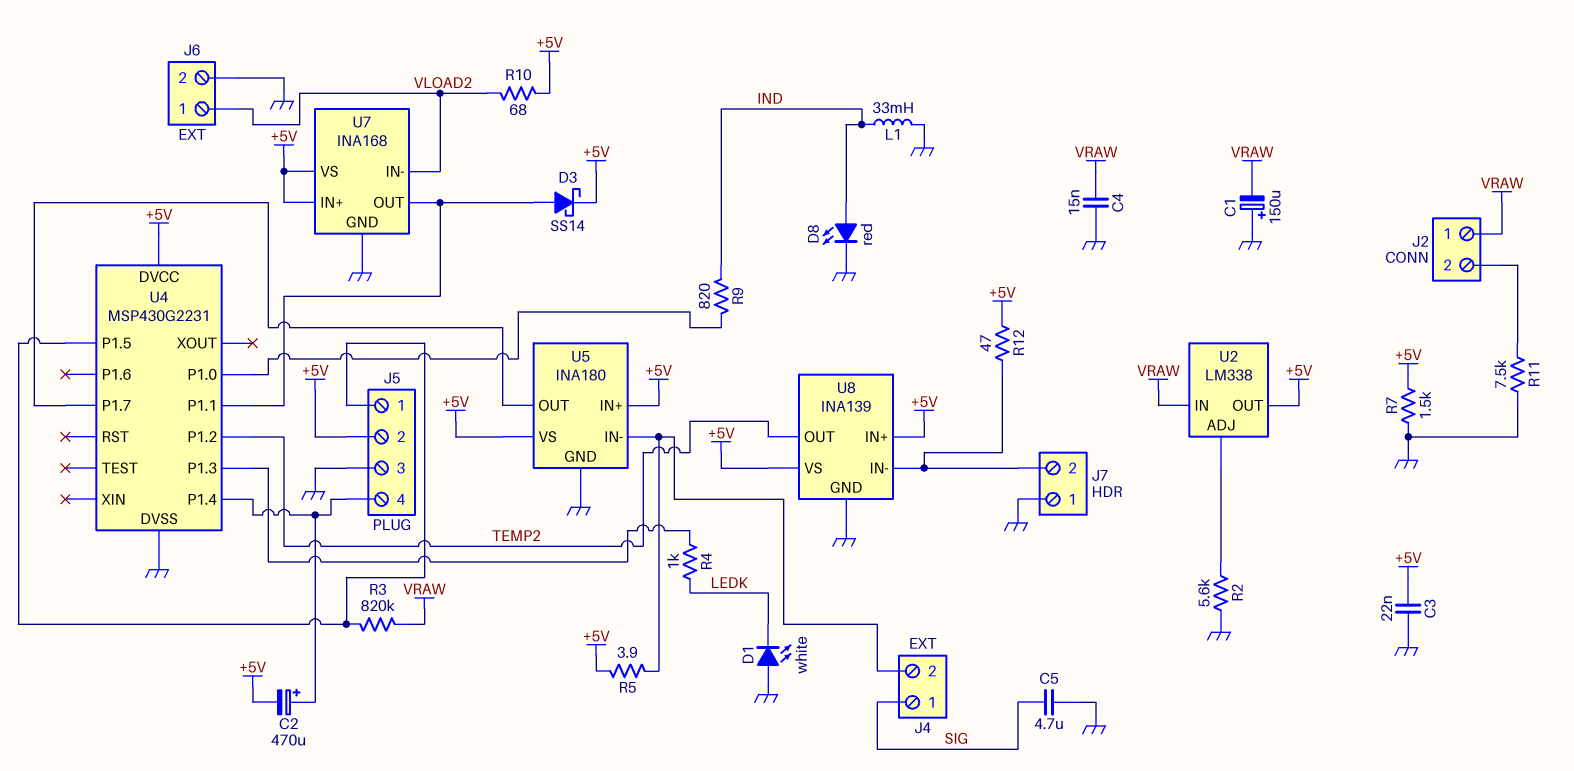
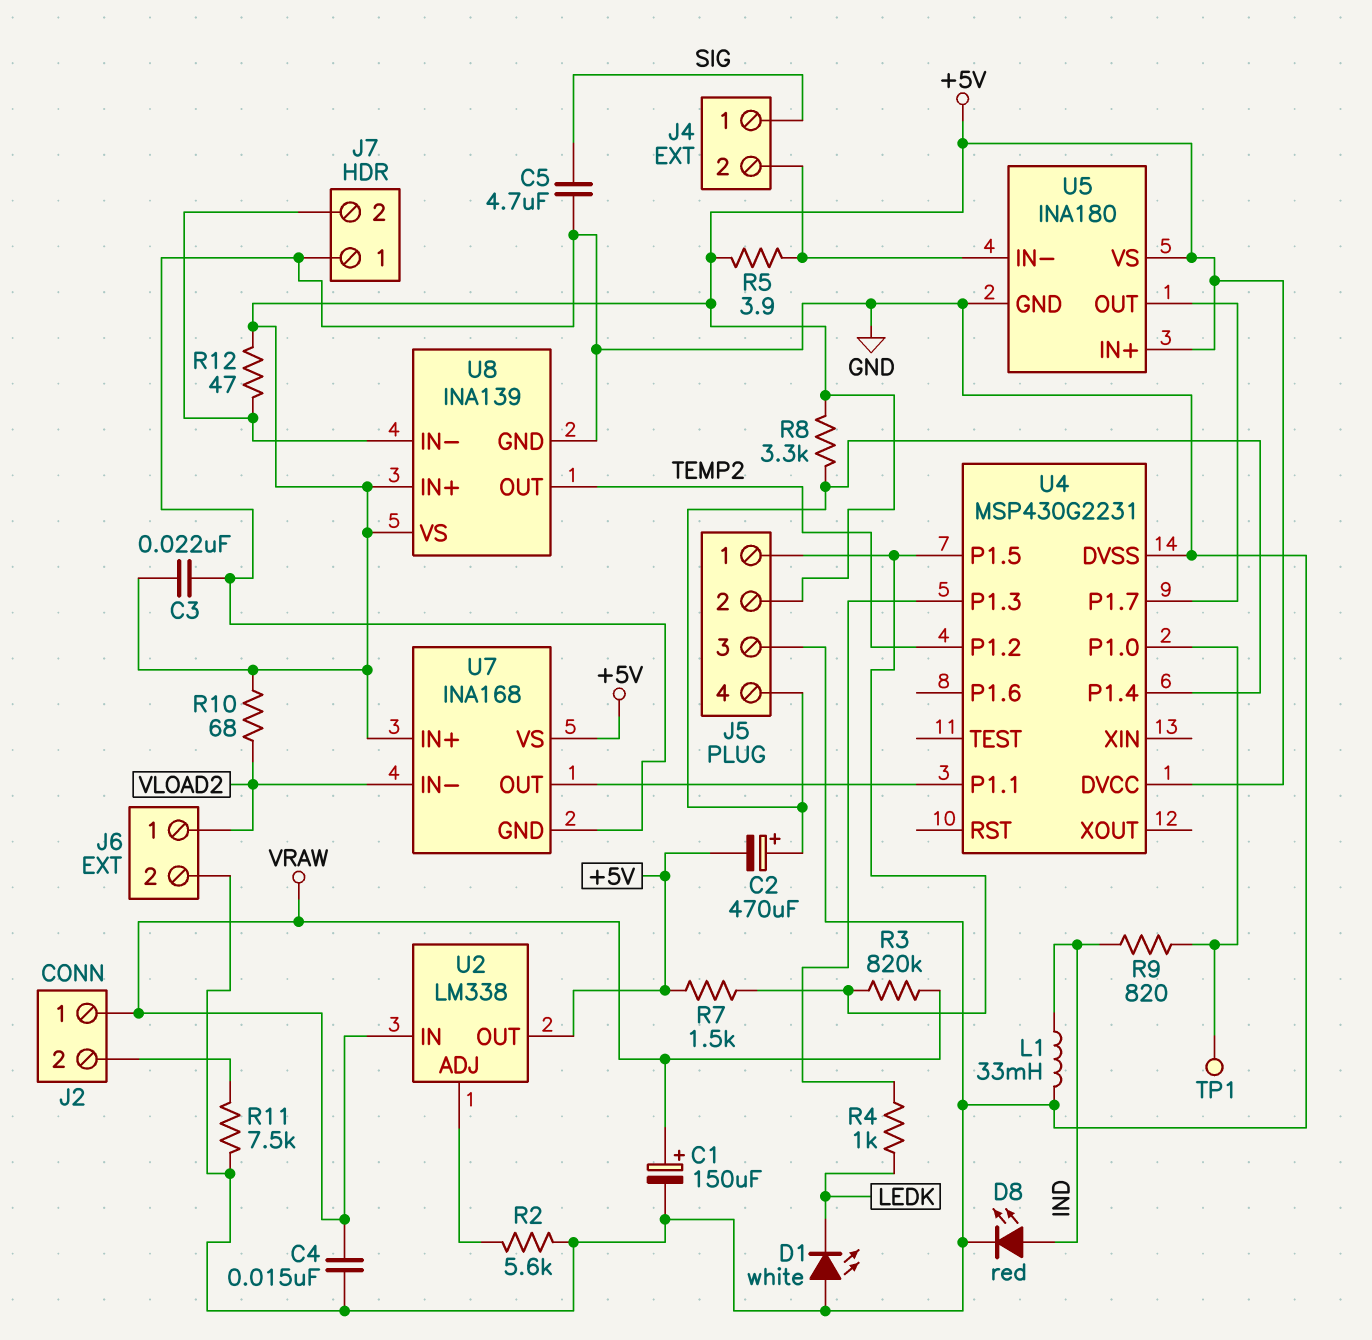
C1: 150uF (plus GND, minus VRAW) -> 150uF (plus VRAW, minus GND)
D3: schottky SS14 (A U4/P1.1, K +5V) -> none
R7: 1.5k (+5V, GND) -> 1.5k (+5V, J5/1)
R8: none -> 3.3k (+5V, J5/4)
TP1: none -> test point (U4/P1.0)

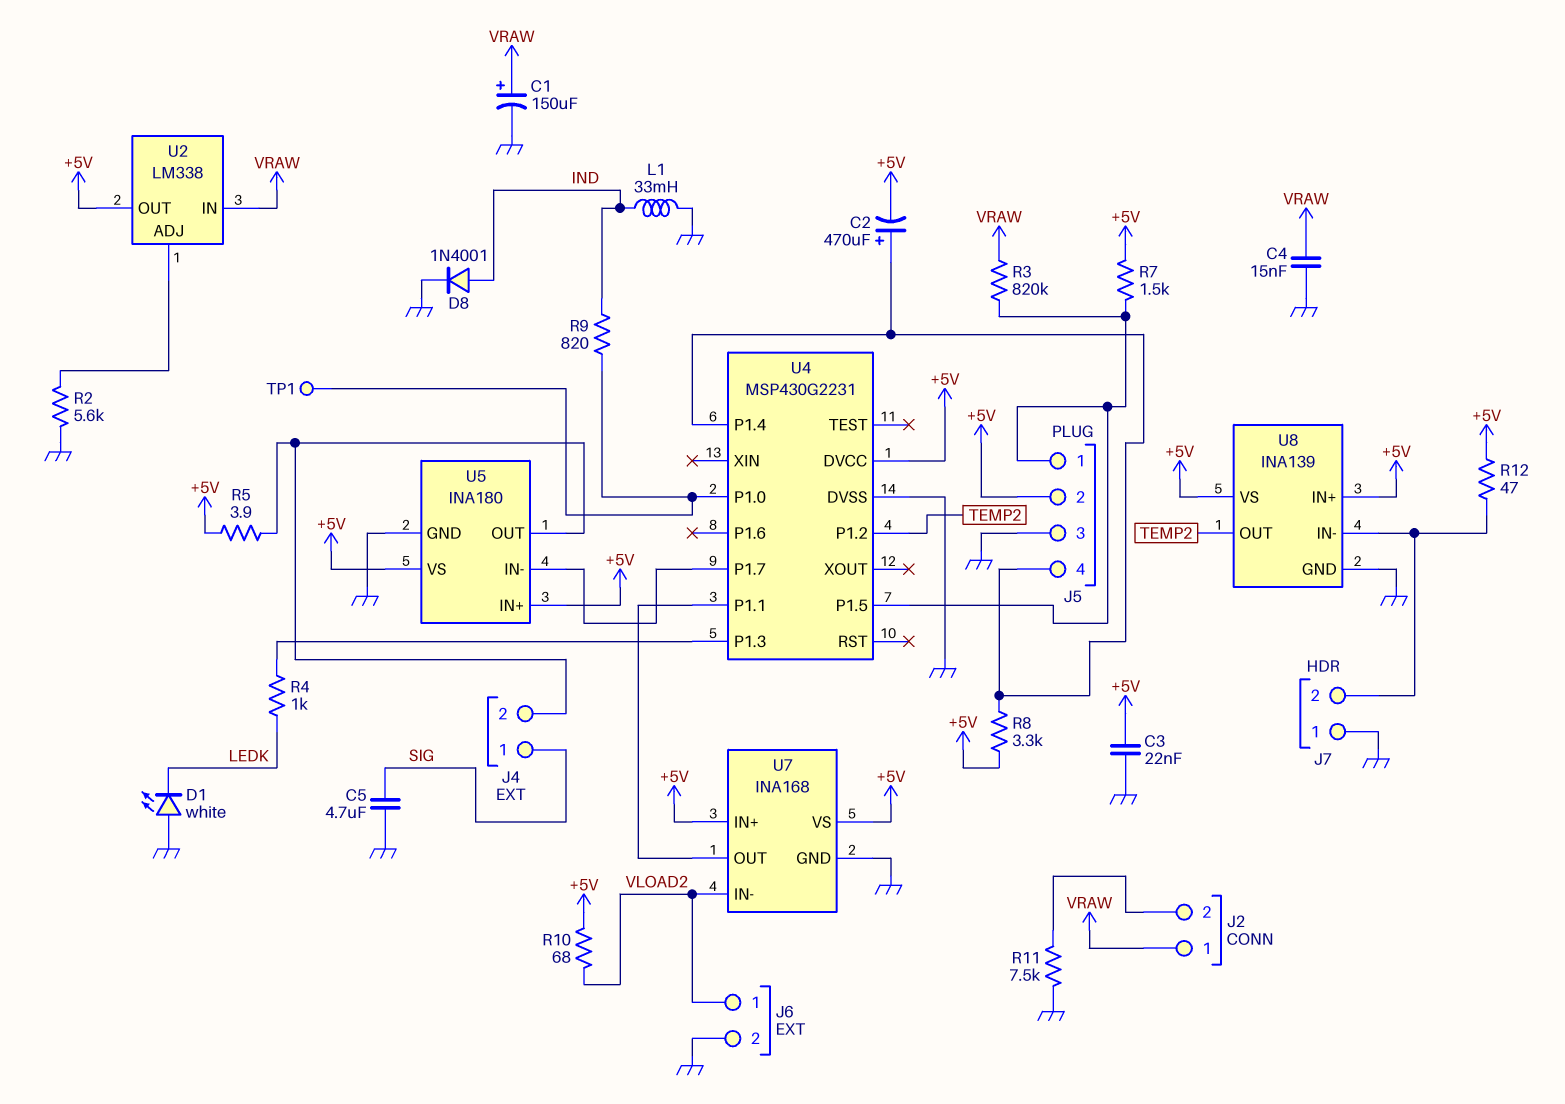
D8: LED red (A IND, K GND) -> diode 1N4001 (A IND, K GND)
U5 pin IN-: J4/2 -> U4/P1.7
U5 pin OUT: U4/P1.7 -> J4/2

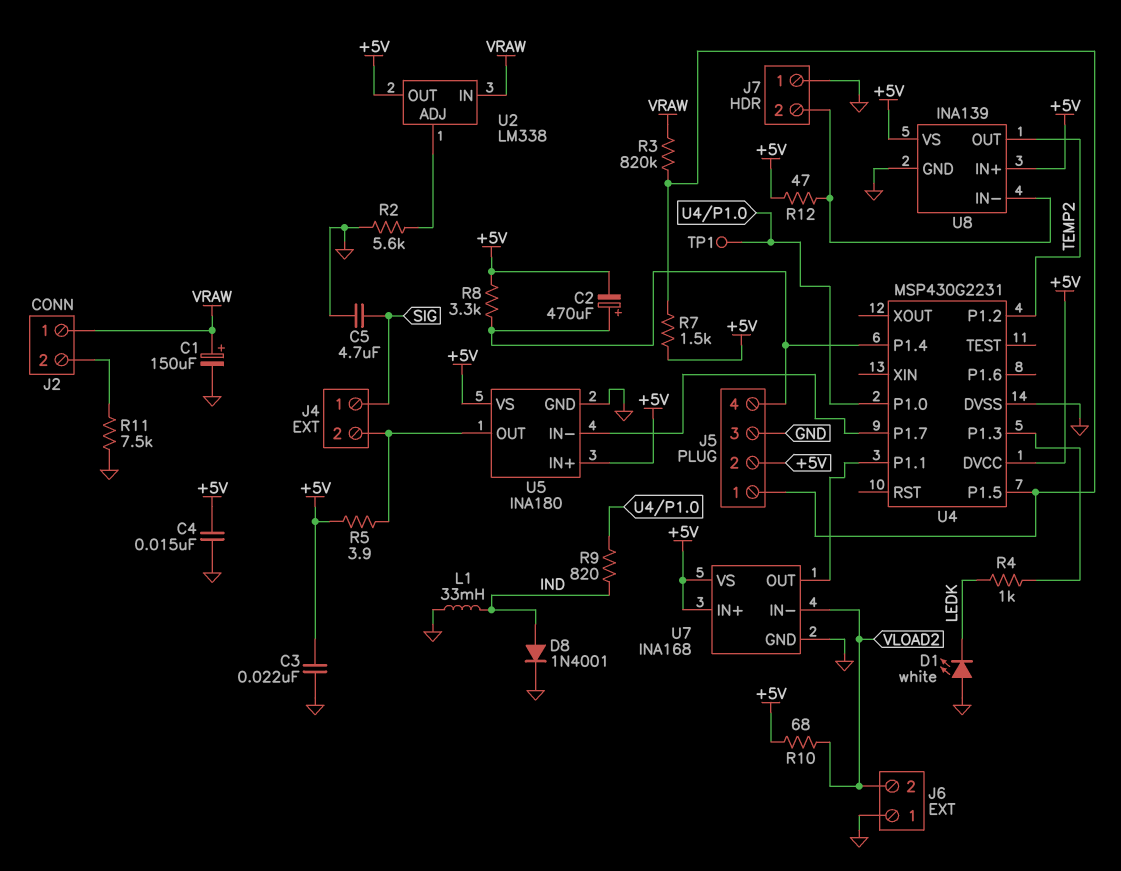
C4: 15nF (GND, VRAW) -> 15nF (+5V, GND)
J6 pin 1: VLOAD2 -> GND
J6 pin 2: GND -> VLOAD2

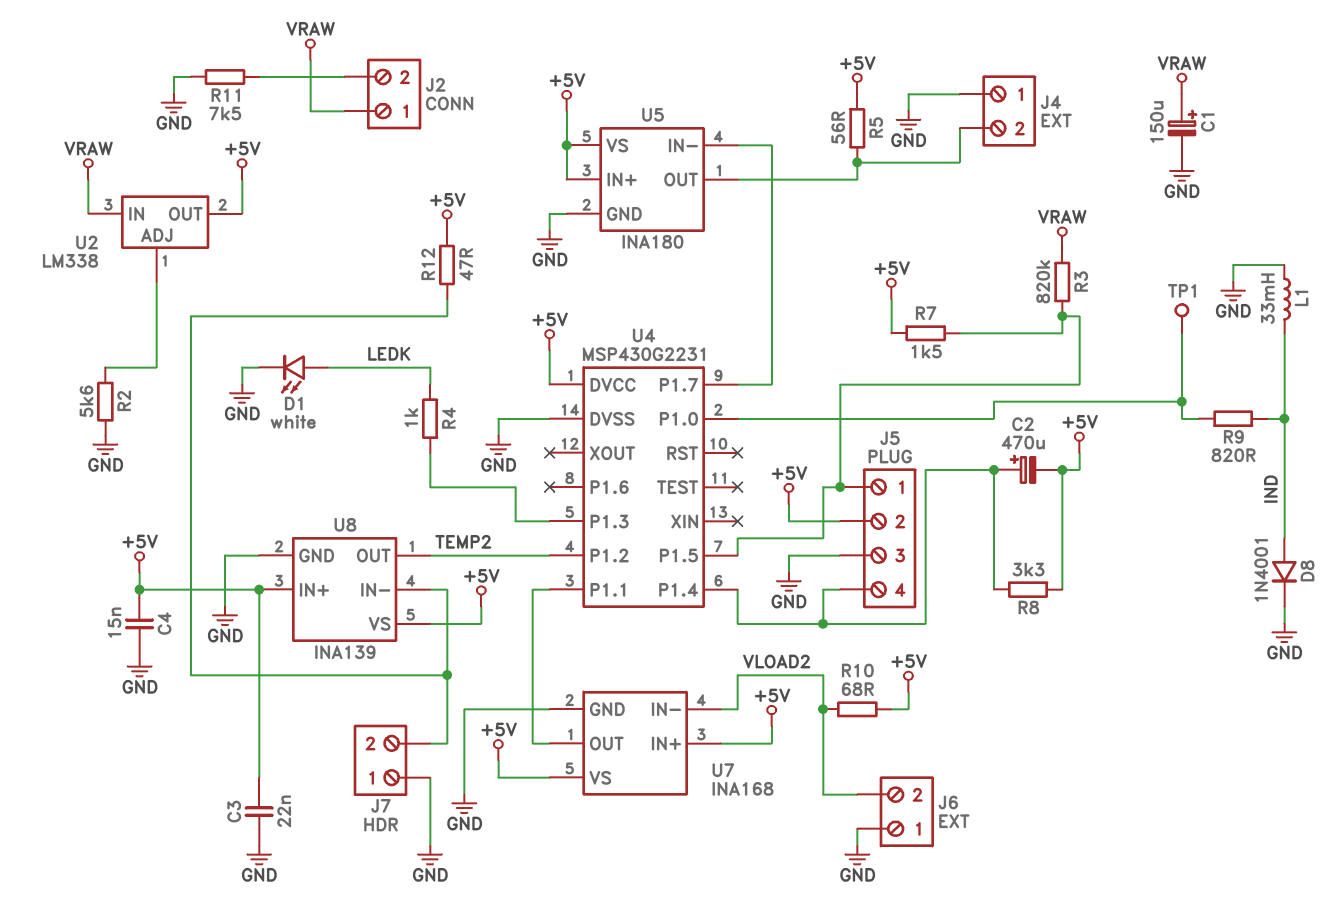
C5: 4.7uF (GND, SIG) -> none
D1: LED white (A GND, K LEDK) -> LED white (A LEDK, K GND)
J4 pin 1: SIG -> GND
R5: 3.9 (+5V, J4/2) -> 56 (+5V, J4/2)

